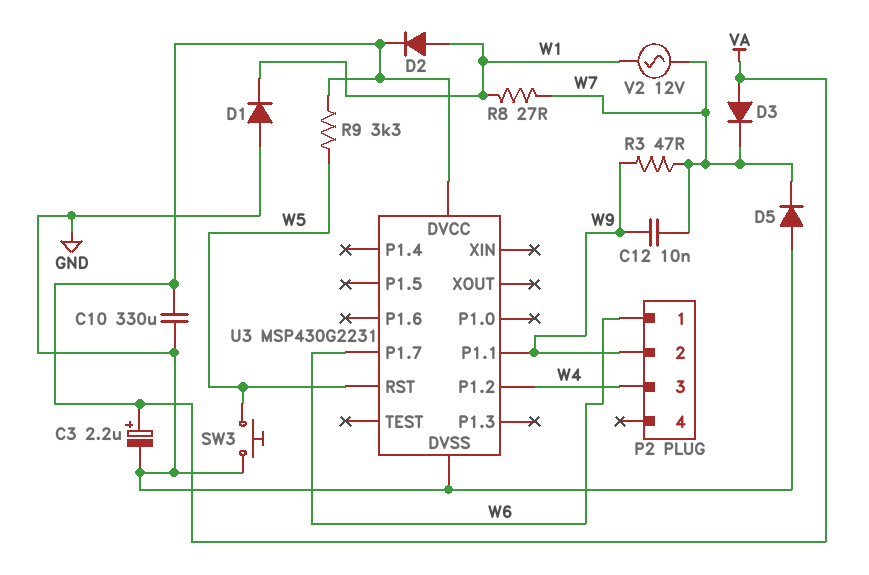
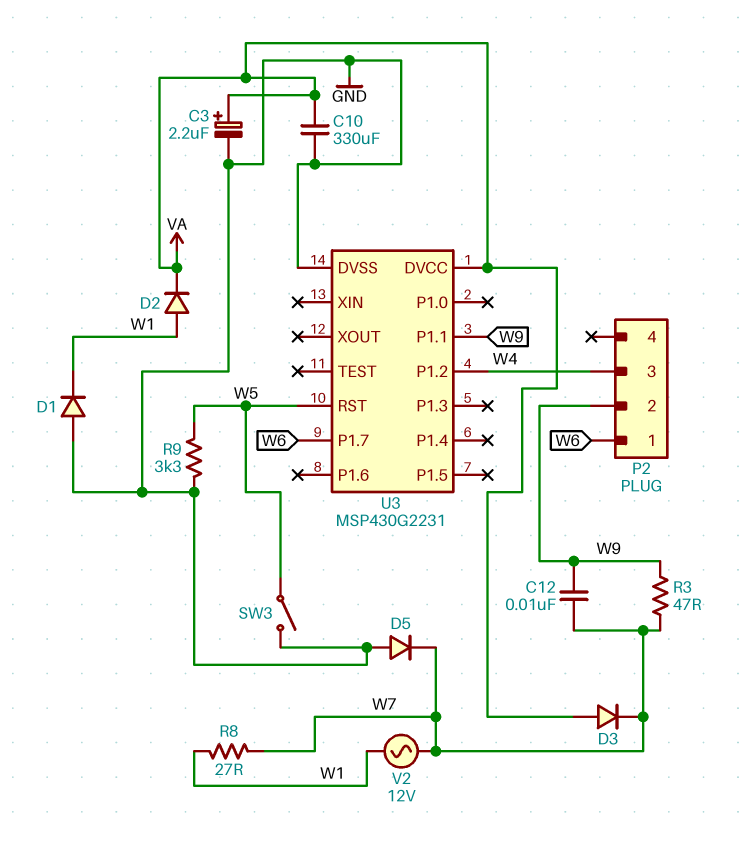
R9: 3.3k (VA, W5) -> 3.3k (GND, W5)
SW3: button (GND, W5) -> switch (GND, W5)

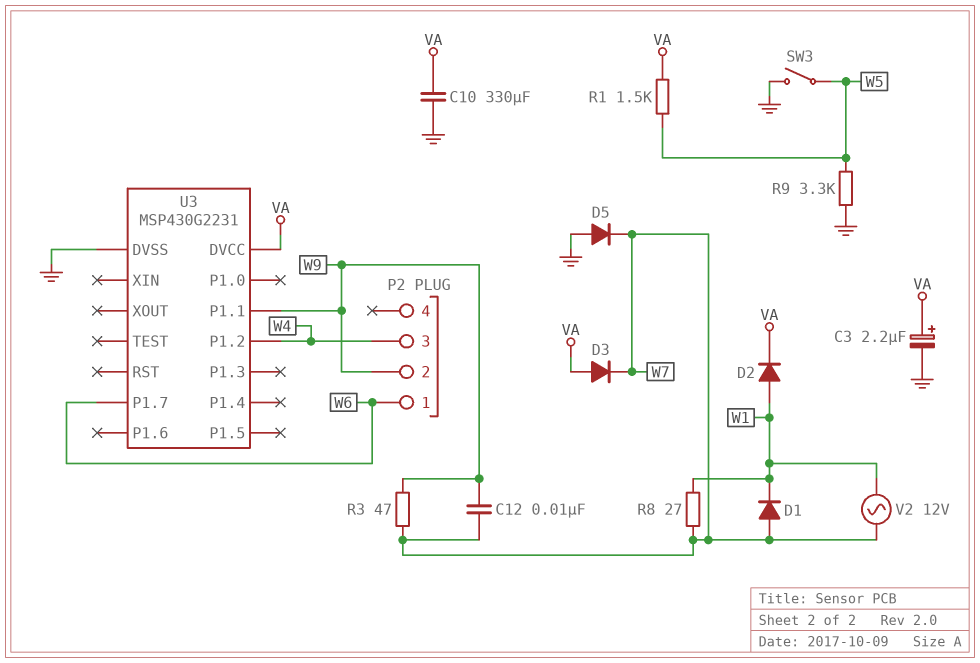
D1: diode (A GND, K W1) -> diode (A W7, K W1)
R1: none -> 1.5k (VA, W5)
U3 pin RST: W5 -> none

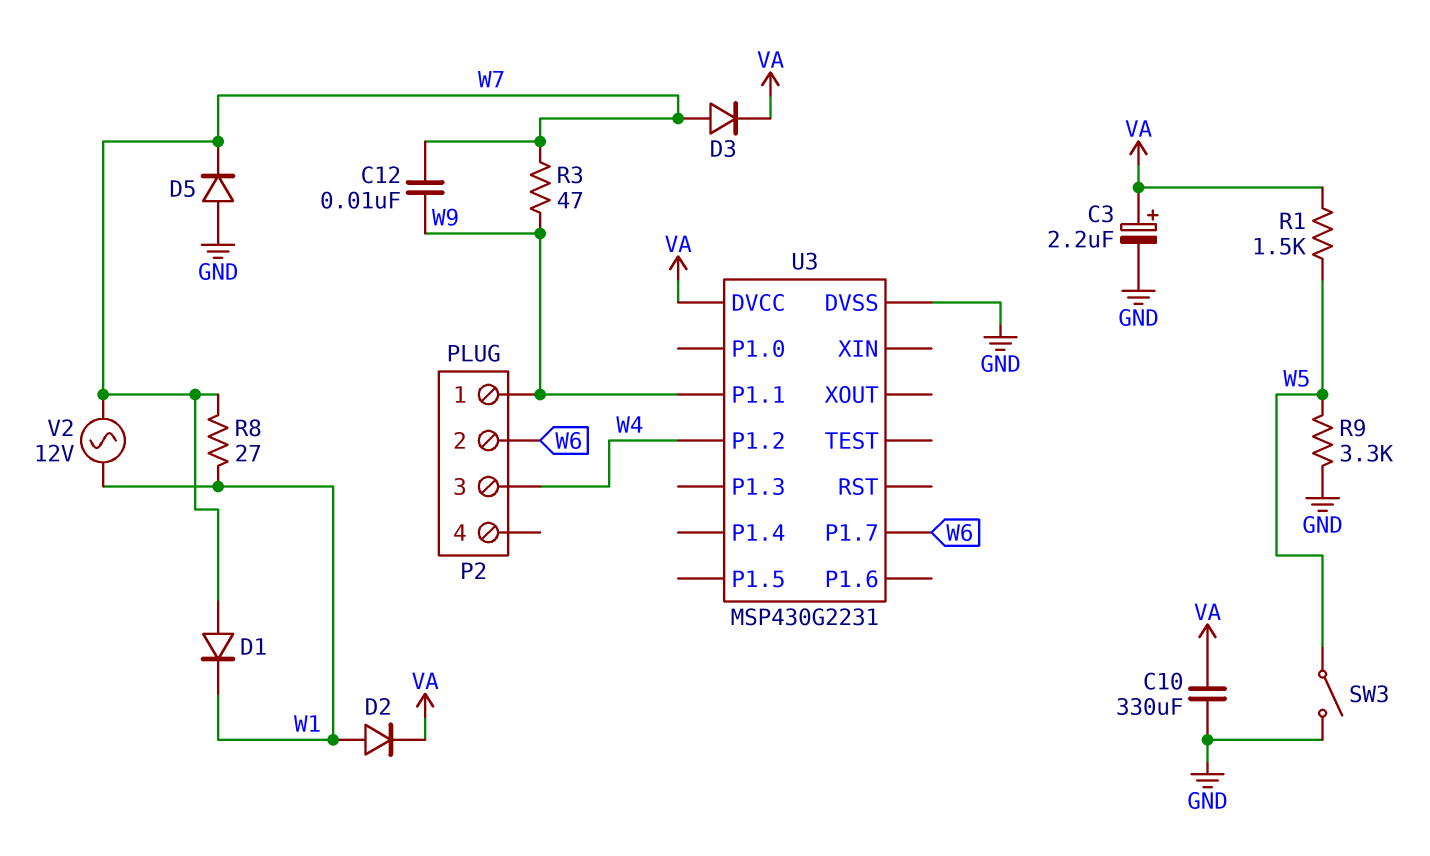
D3: diode (A VA, K W7) -> diode (A W7, K VA)
P2 pin 1: W6 -> W9
P2 pin 2: W9 -> W6

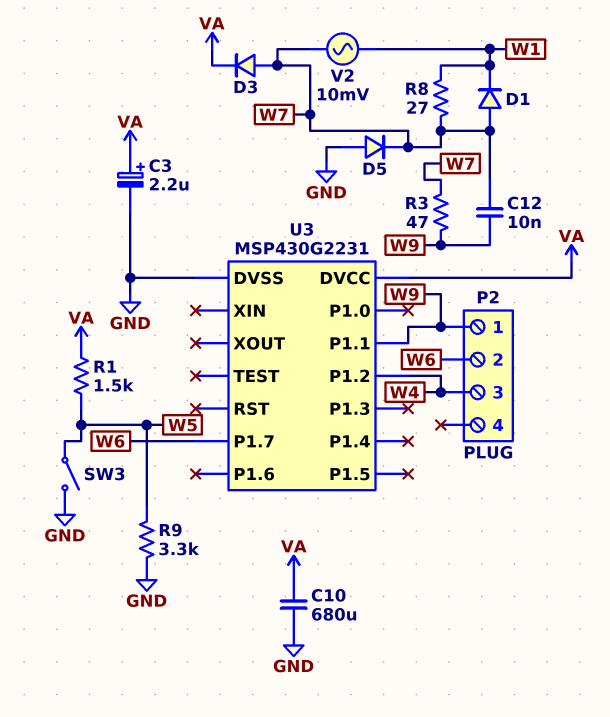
C10: 330uF (GND, VA) -> 680uF (GND, VA)
D2: diode (A W1, K VA) -> none
V2: AC 12V (W1, W7) -> AC 10mV (W1, W7)

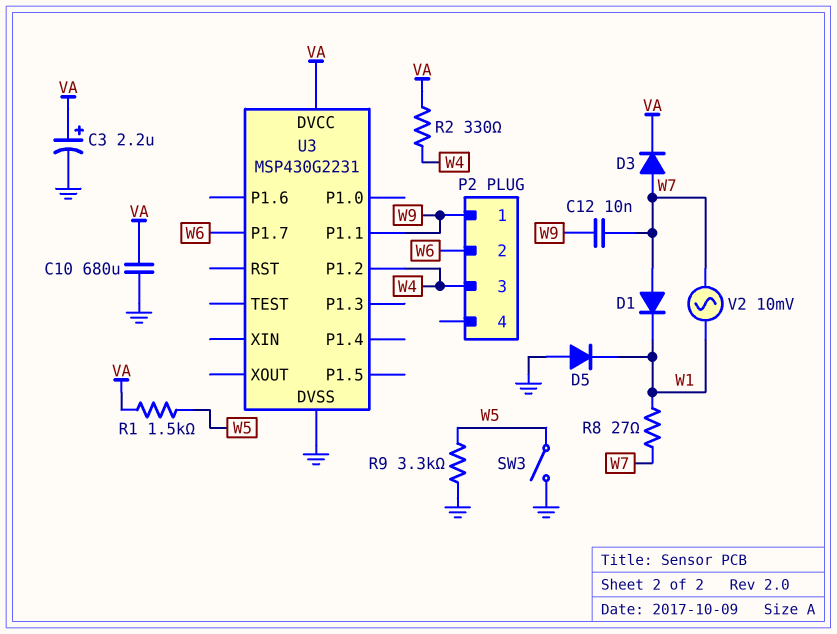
D5: diode (A GND, K W7) -> diode (A GND, K W1)
R2: none -> 330 (VA, W4)
R3: 47 (W7, W9) -> none

